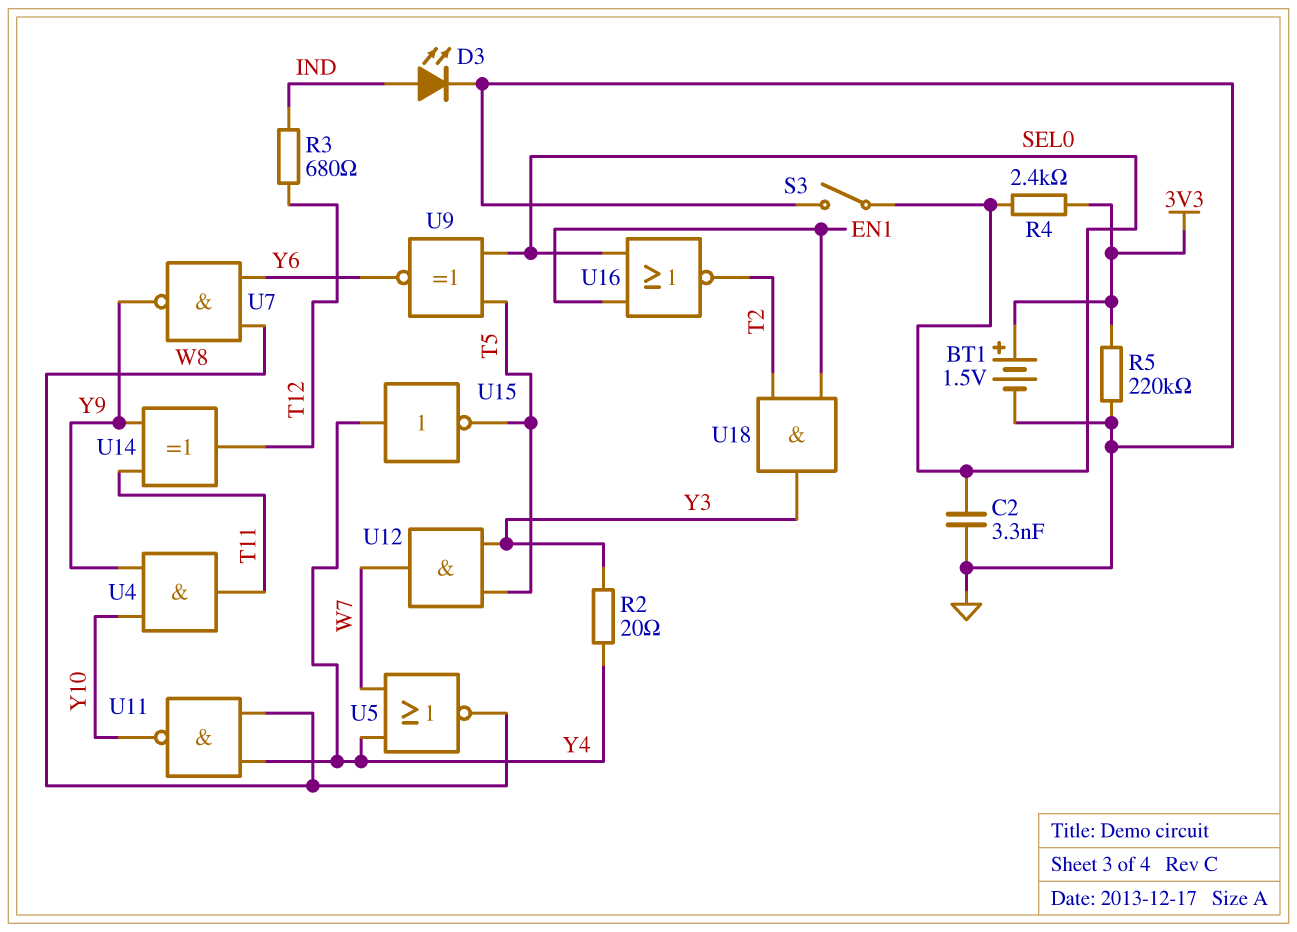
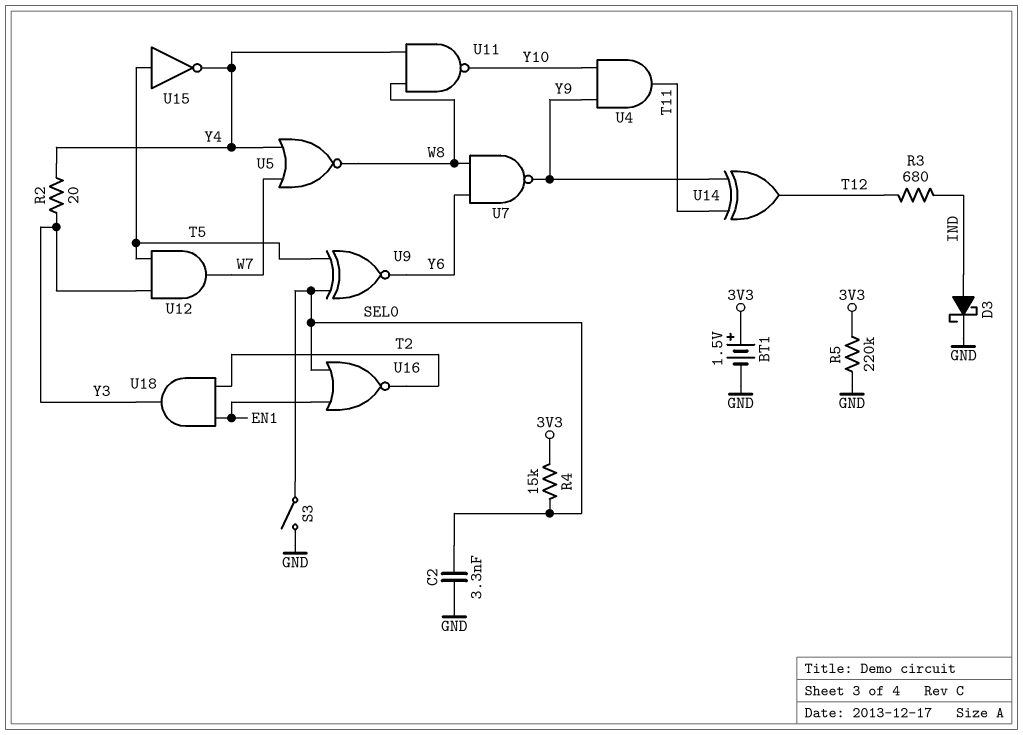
D3: LED (A IND, K GND) -> schottky (A IND, K GND)
R4: 2.4k (3V3, SEL0) -> 15k (3V3, SEL0)
U15: NOT (in Y4, out T5) -> NOT (in T5, out Y4)

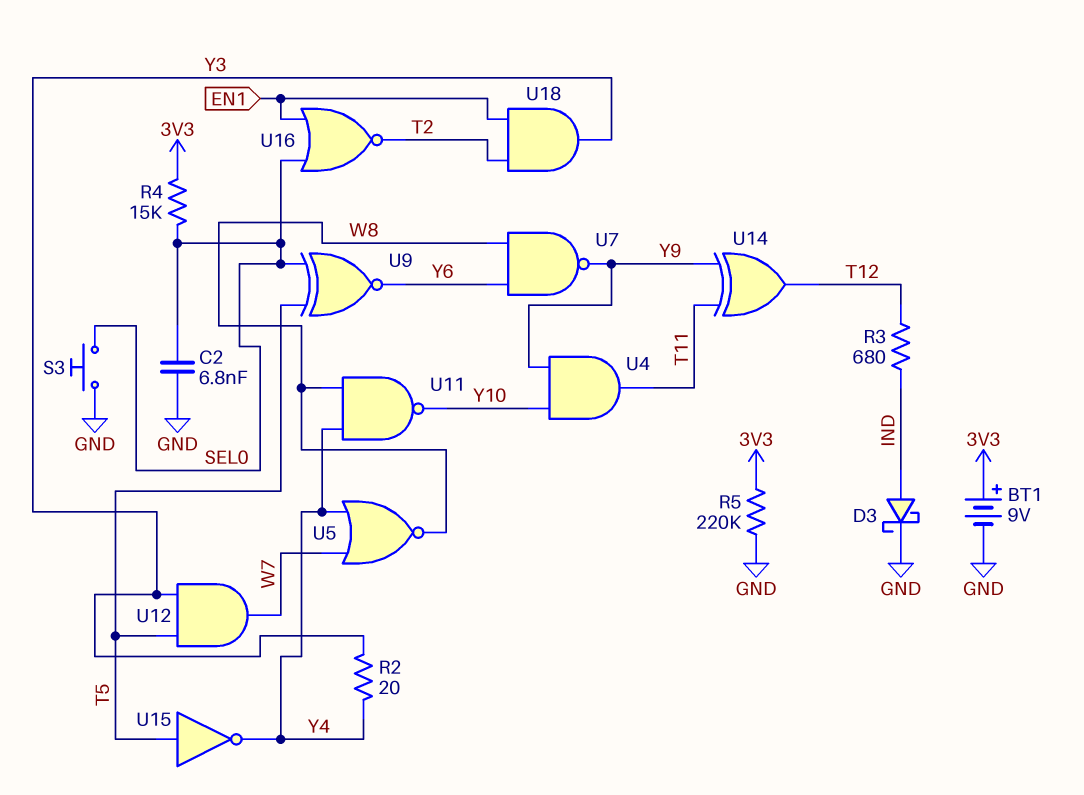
BT1: 1.5V (plus 3V3, minus GND) -> 9V (plus 3V3, minus GND)
C2: 3.3nF (GND, SEL0) -> 6.8nF (GND, SEL0)
S3: switch (GND, SEL0) -> button (GND, SEL0)

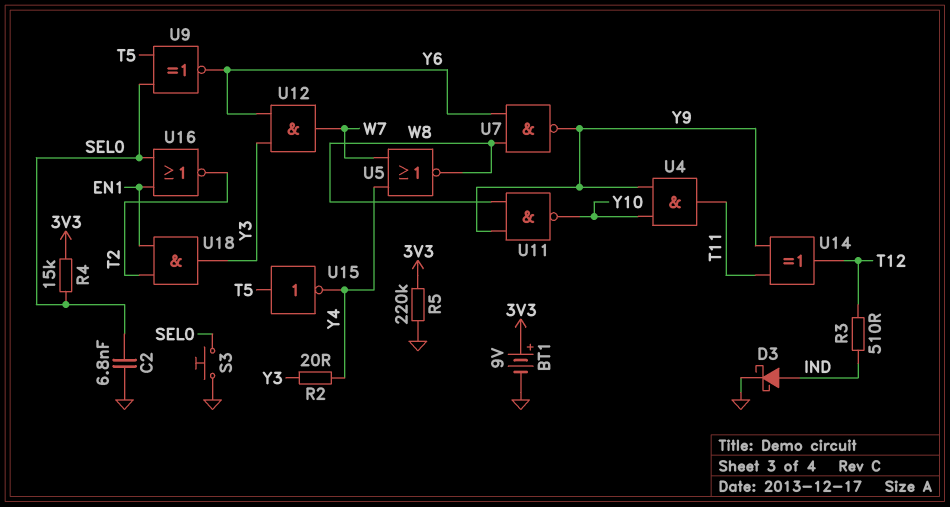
R3: 680 (IND, T12) -> 510 (IND, T12)
U11: NAND (in W8, in Y4, out Y10) -> NAND (in W8, in Y9, out Y10)
U12: AND (in T5, in Y3, out W7) -> AND (in Y3, in Y6, out W7)

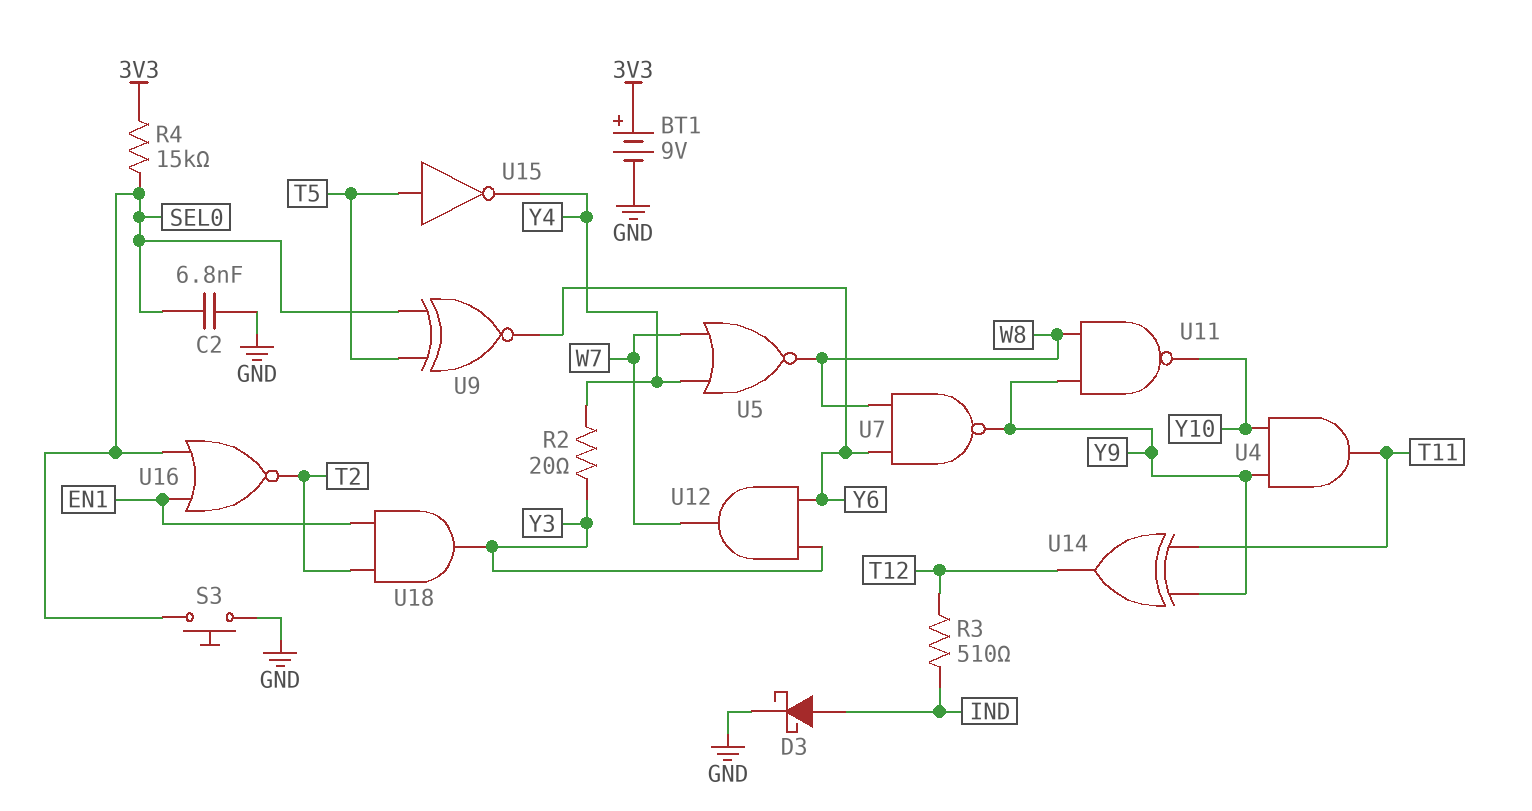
R5: 220k (3V3, GND) -> none

